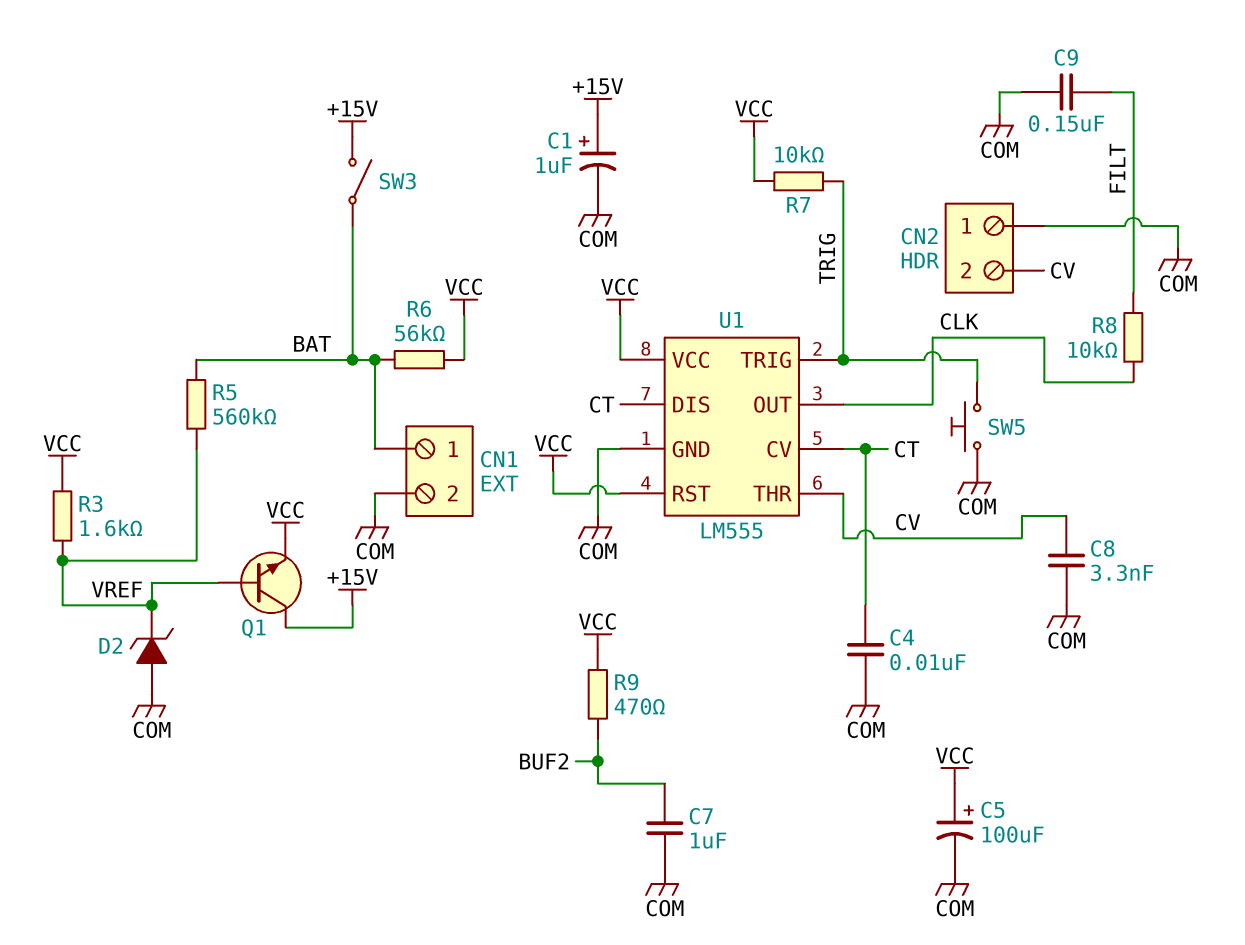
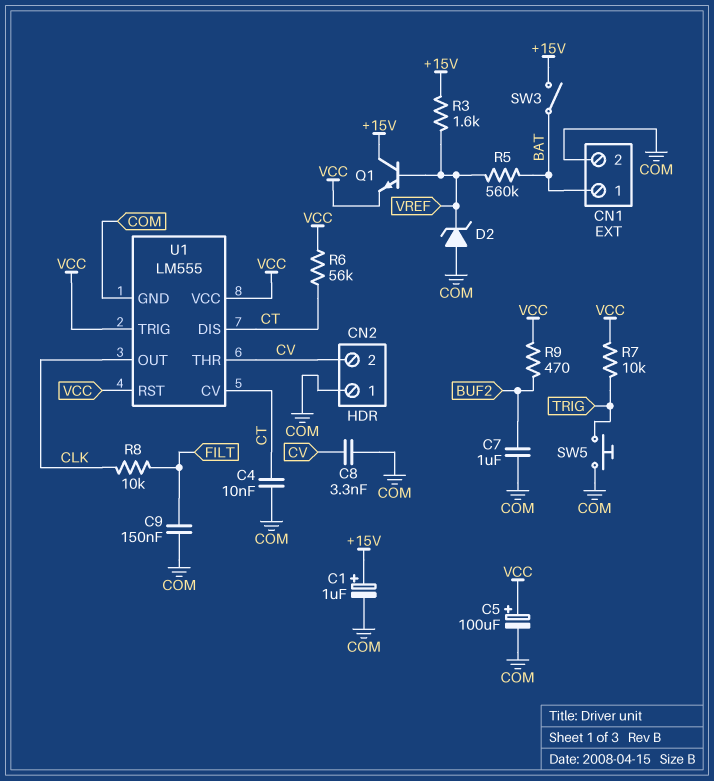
R3: 1.6k (VCC, VREF) -> 1.6k (+15V, VREF)
R6: 56k (BAT, VCC) -> 56k (CT, VCC)
U1 pin TRIG: TRIG -> VCC

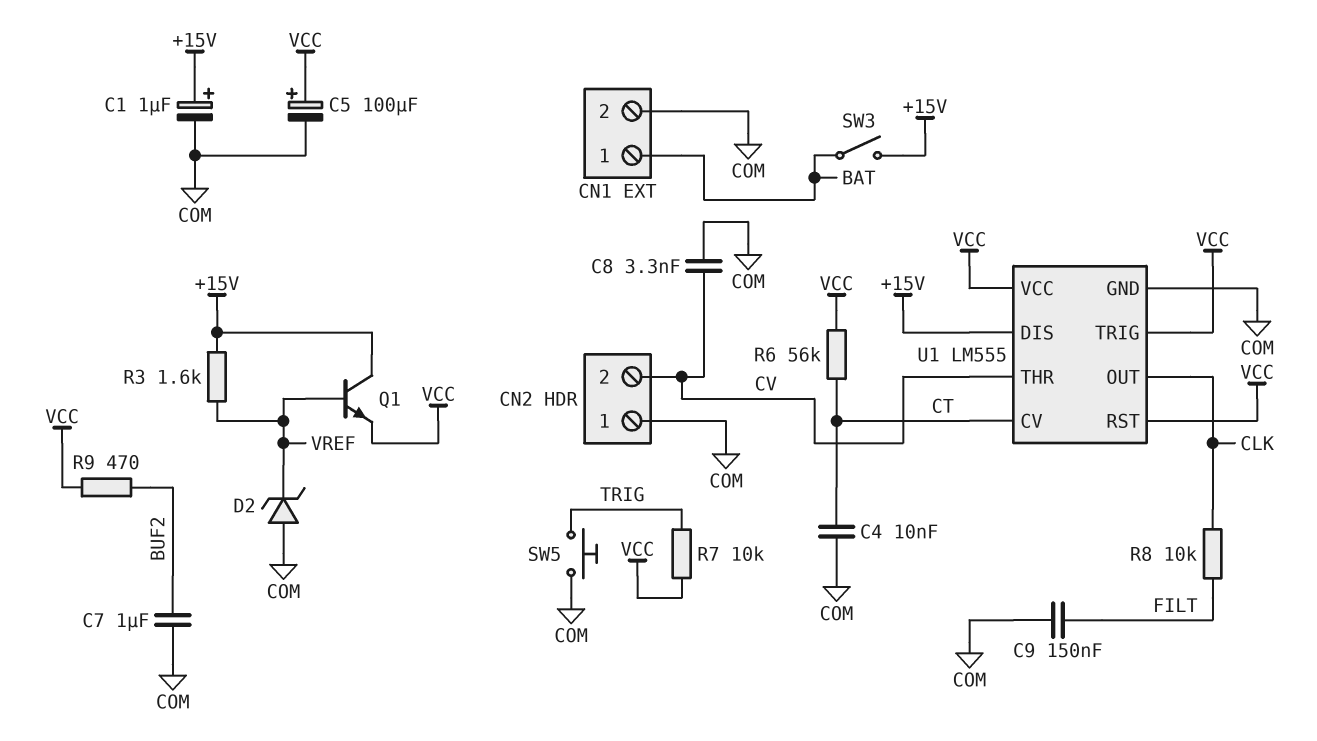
R5: 560k (BAT, VREF) -> none
U1 pin DIS: CT -> +15V

